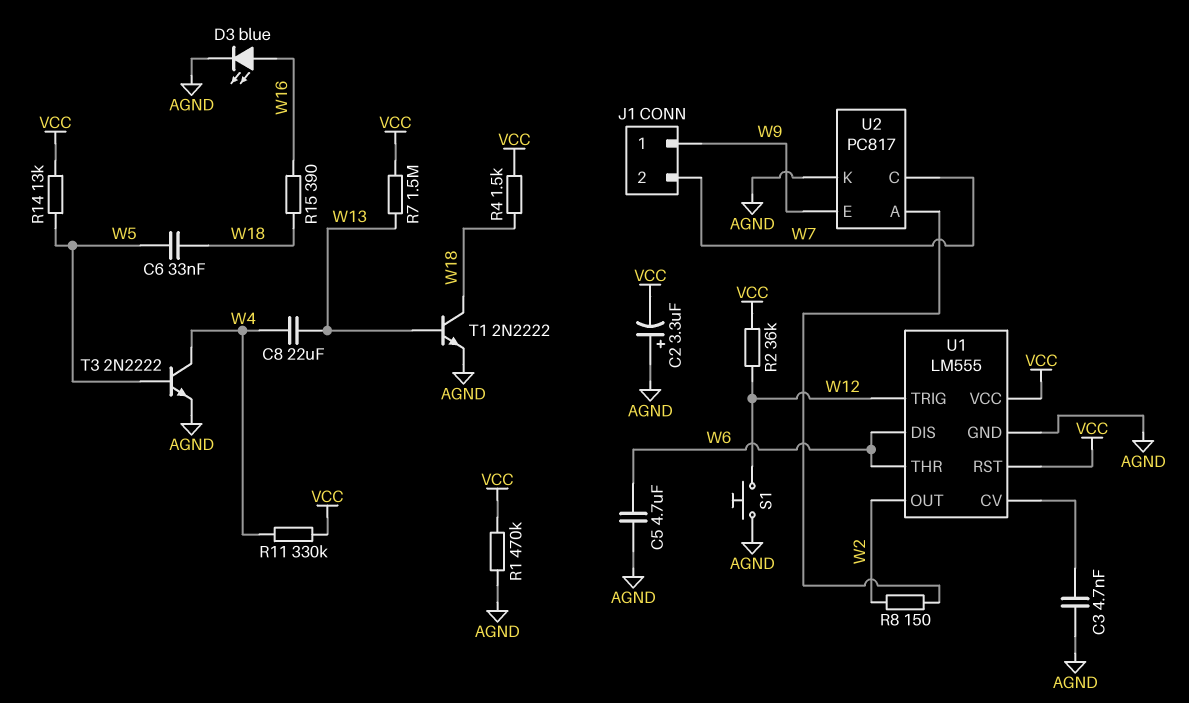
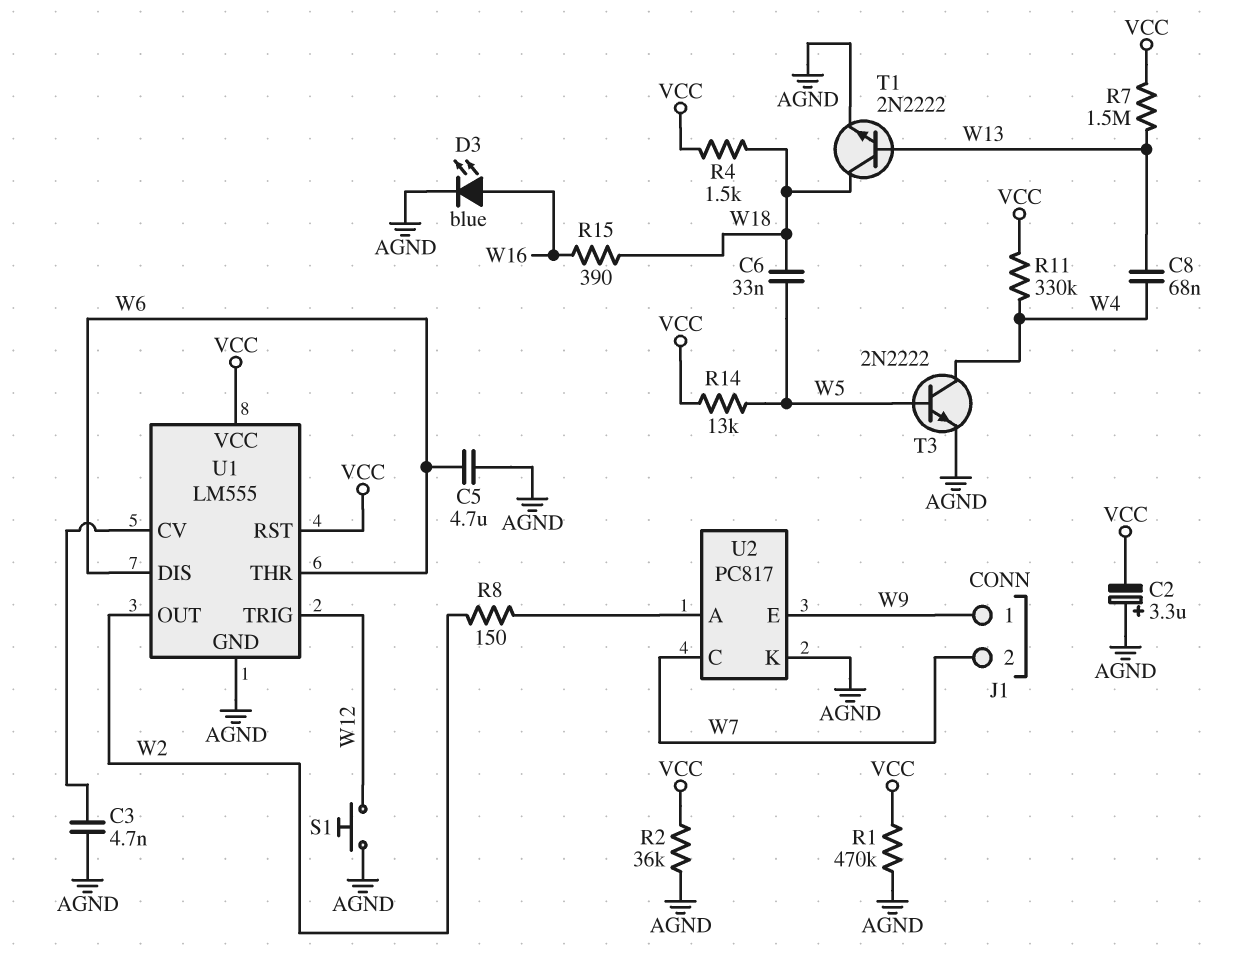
C8: 22uF (W4, W13) -> 68nF (W4, W13)
R2: 36k (VCC, W12) -> 36k (AGND, VCC)

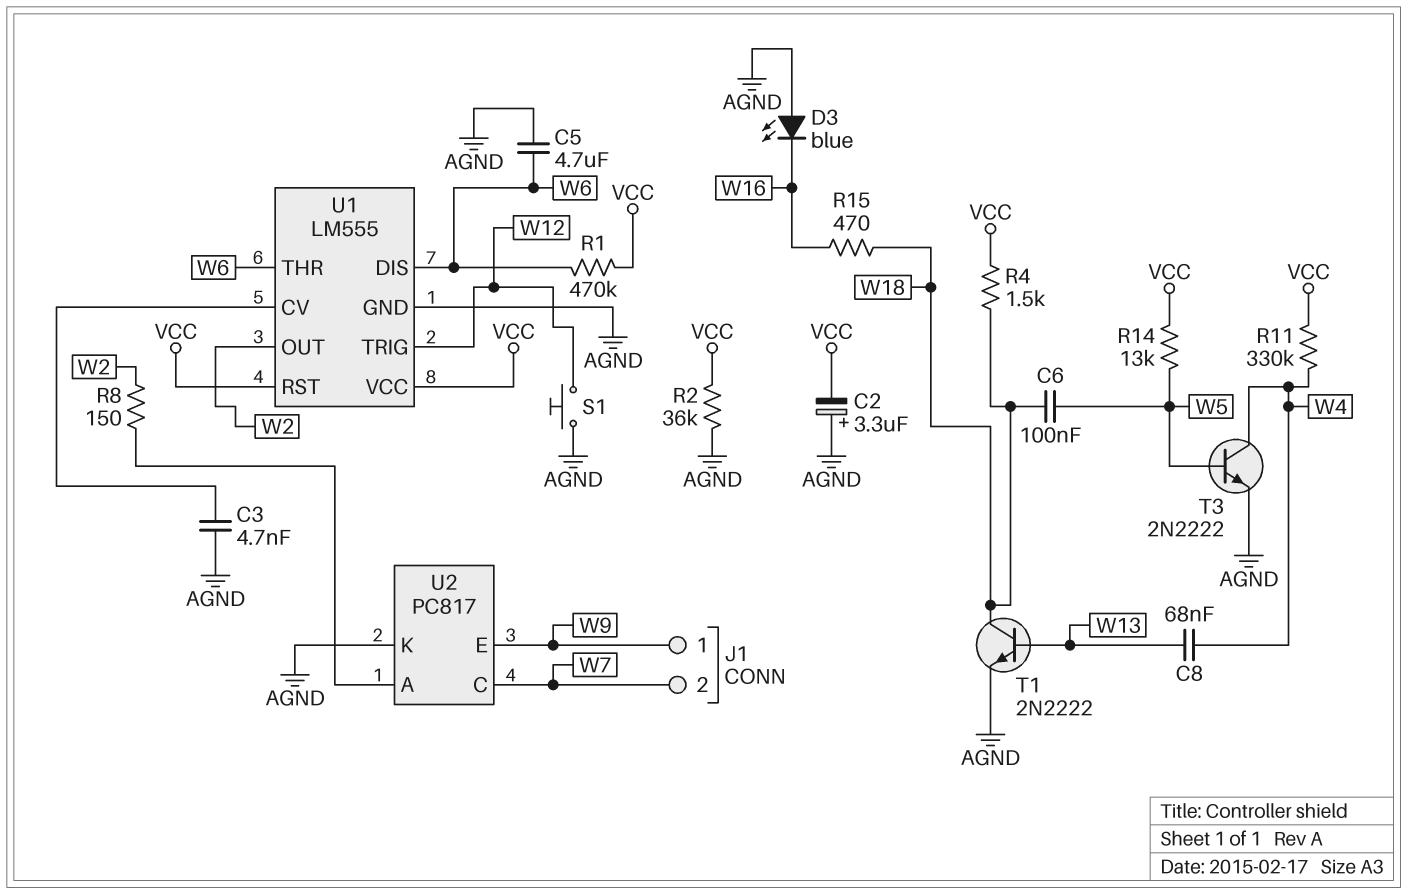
C6: 33nF (W5, W18) -> 100nF (W5, W18)
D3: LED blue (A W16, K AGND) -> LED blue (A AGND, K W16)
R1: 470k (AGND, VCC) -> 470k (VCC, W6)
R7: 1.5M (VCC, W13) -> none
R15: 390 (W16, W18) -> 470 (W16, W18)

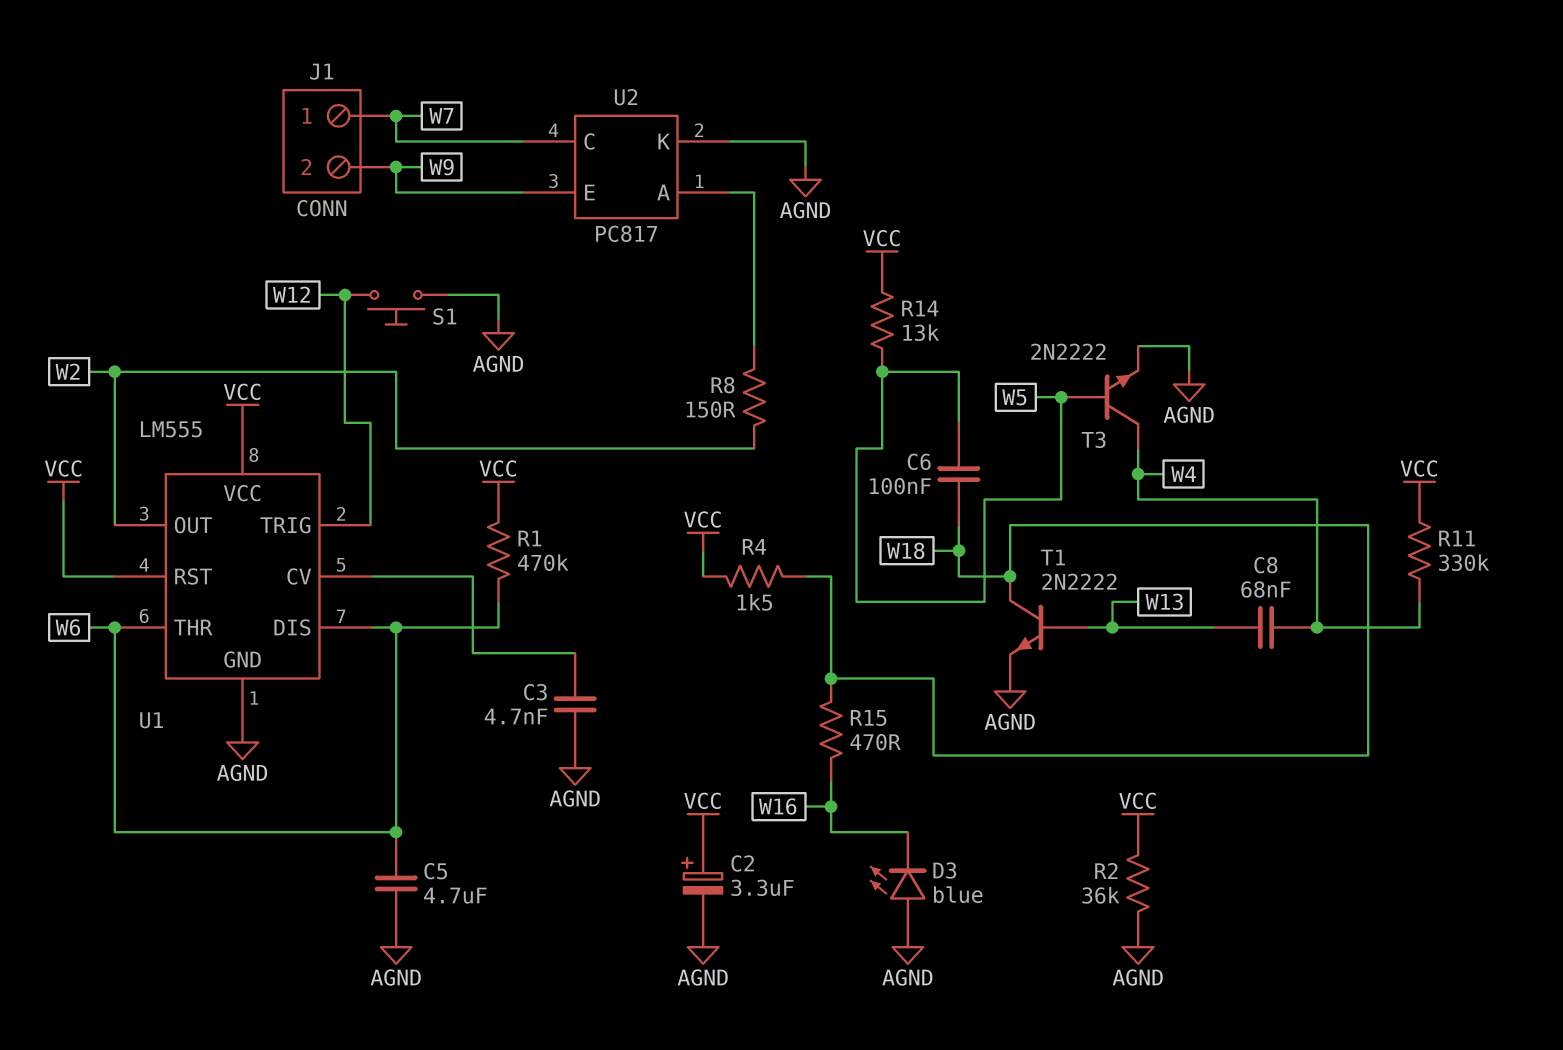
C2: 3.3uF (plus AGND, minus VCC) -> 3.3uF (plus VCC, minus AGND)
J1 pin 1: W9 -> W7
J1 pin 2: W7 -> W9

